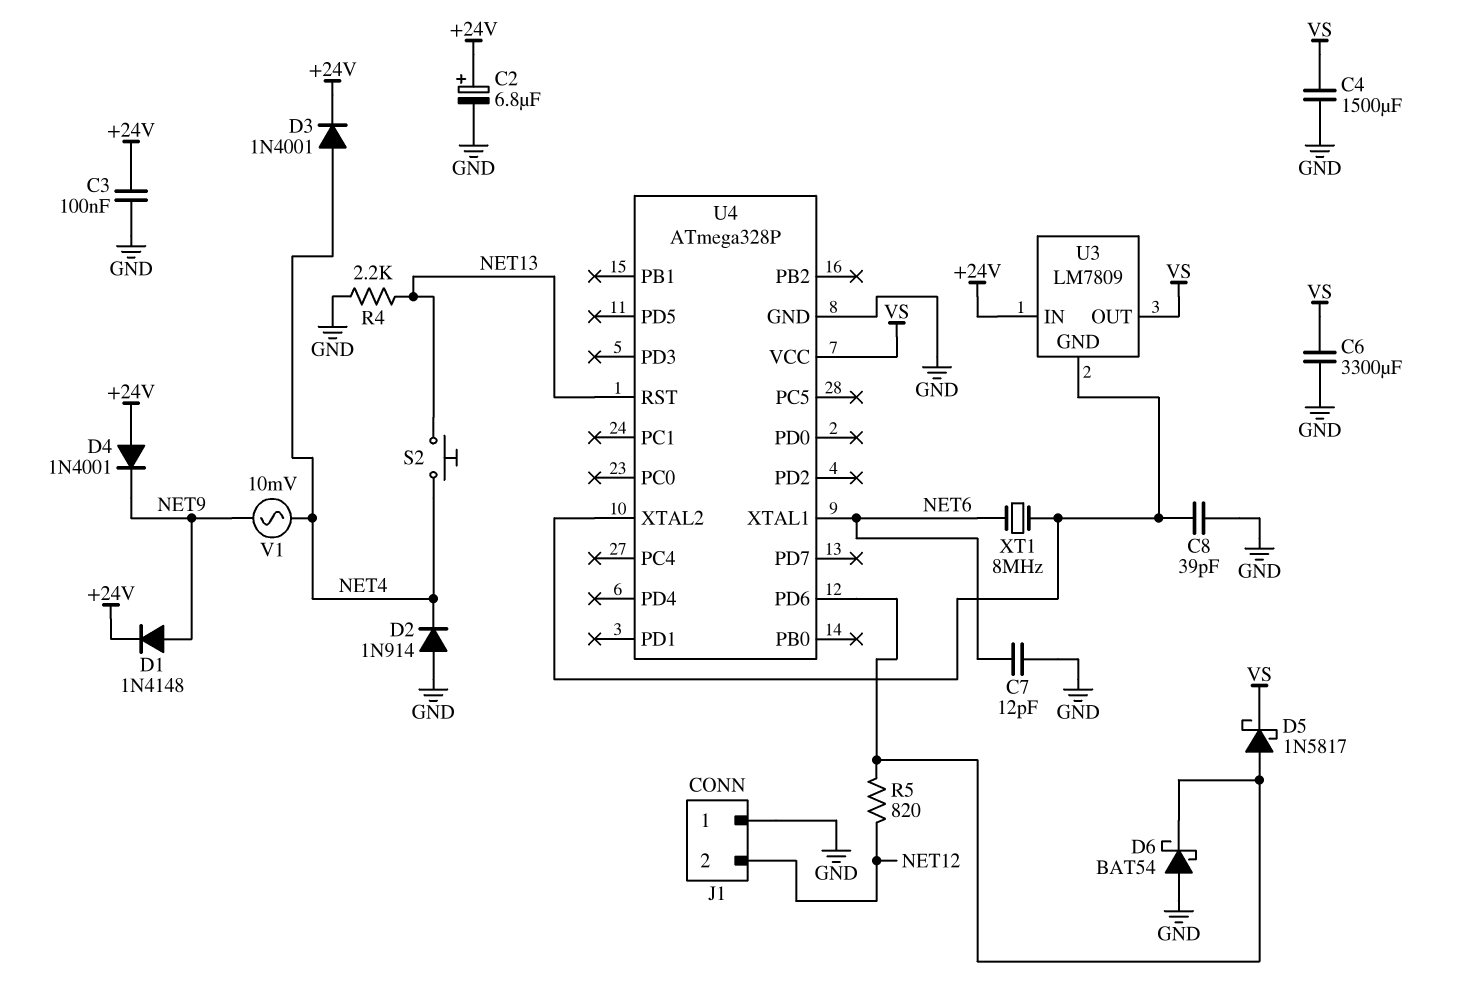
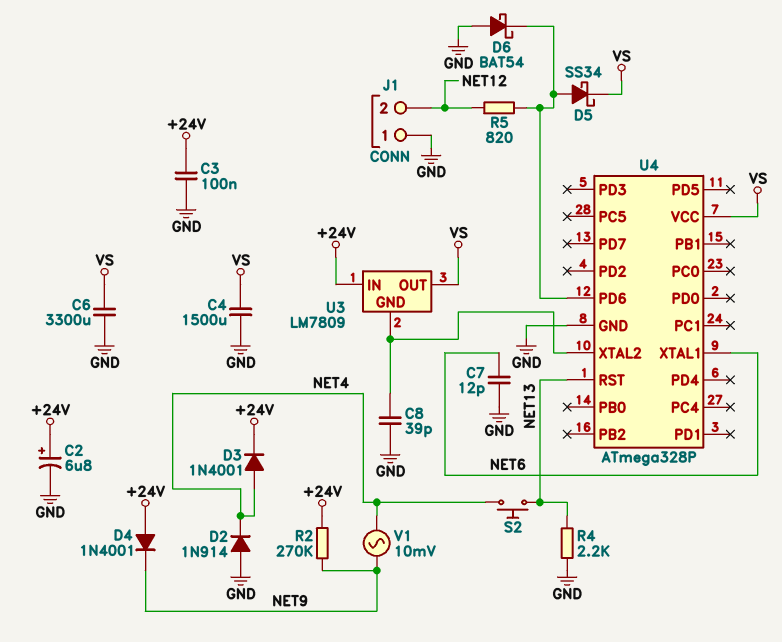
D1: diode 1N4148 (A NET9, K +24V) -> none
D5: schottky 1N5817 (A U4/PD6, K VS) -> schottky SS34 (A U4/PD6, K VS)
R2: none -> 270k (+24V, NET9)
XT1: 8MHz (NET6, U3/GND) -> none

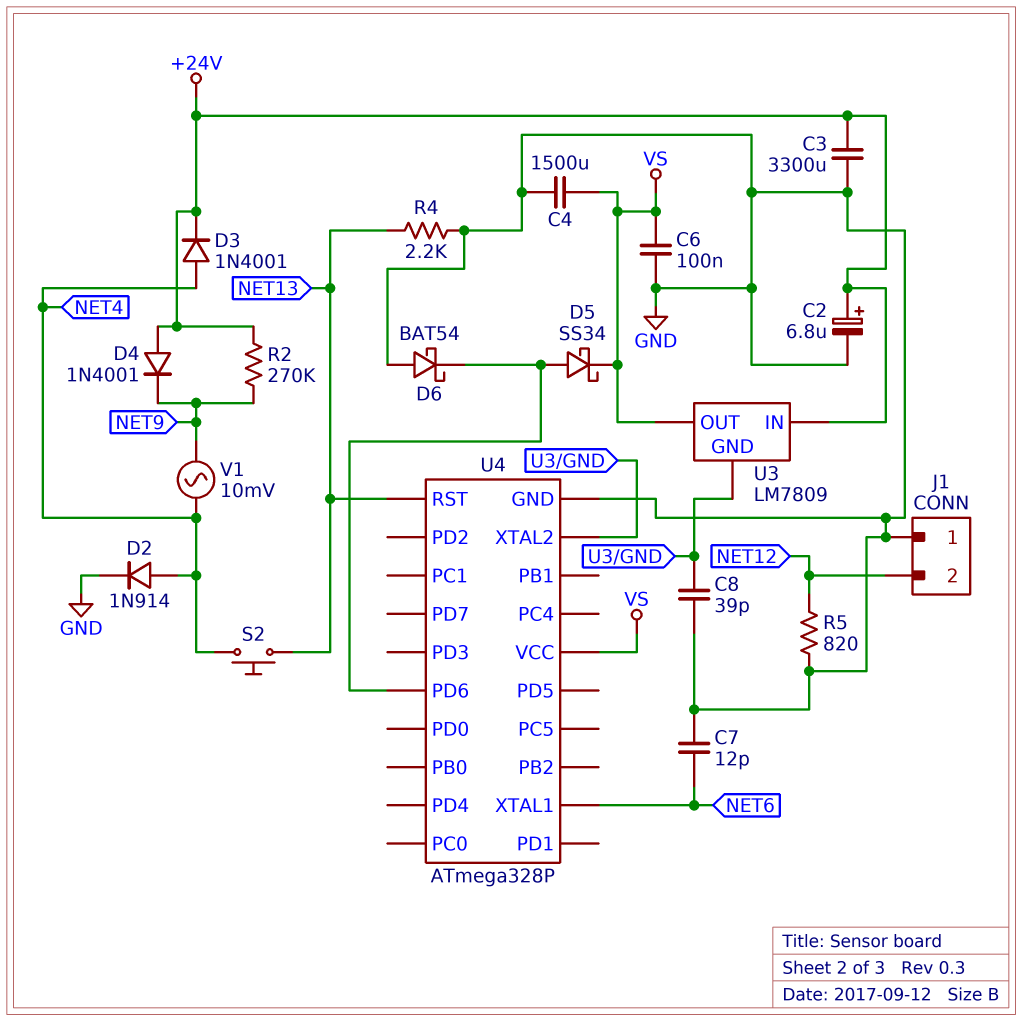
C3: 100nF (+24V, GND) -> 3300uF (+24V, GND)
C6: 3300uF (GND, VS) -> 100nF (GND, VS)
D2: diode 1N914 (A GND, K NET4) -> diode 1N914 (A NET4, K GND)
R5: 820 (NET12, U4/PD6) -> 820 (GND, NET12)

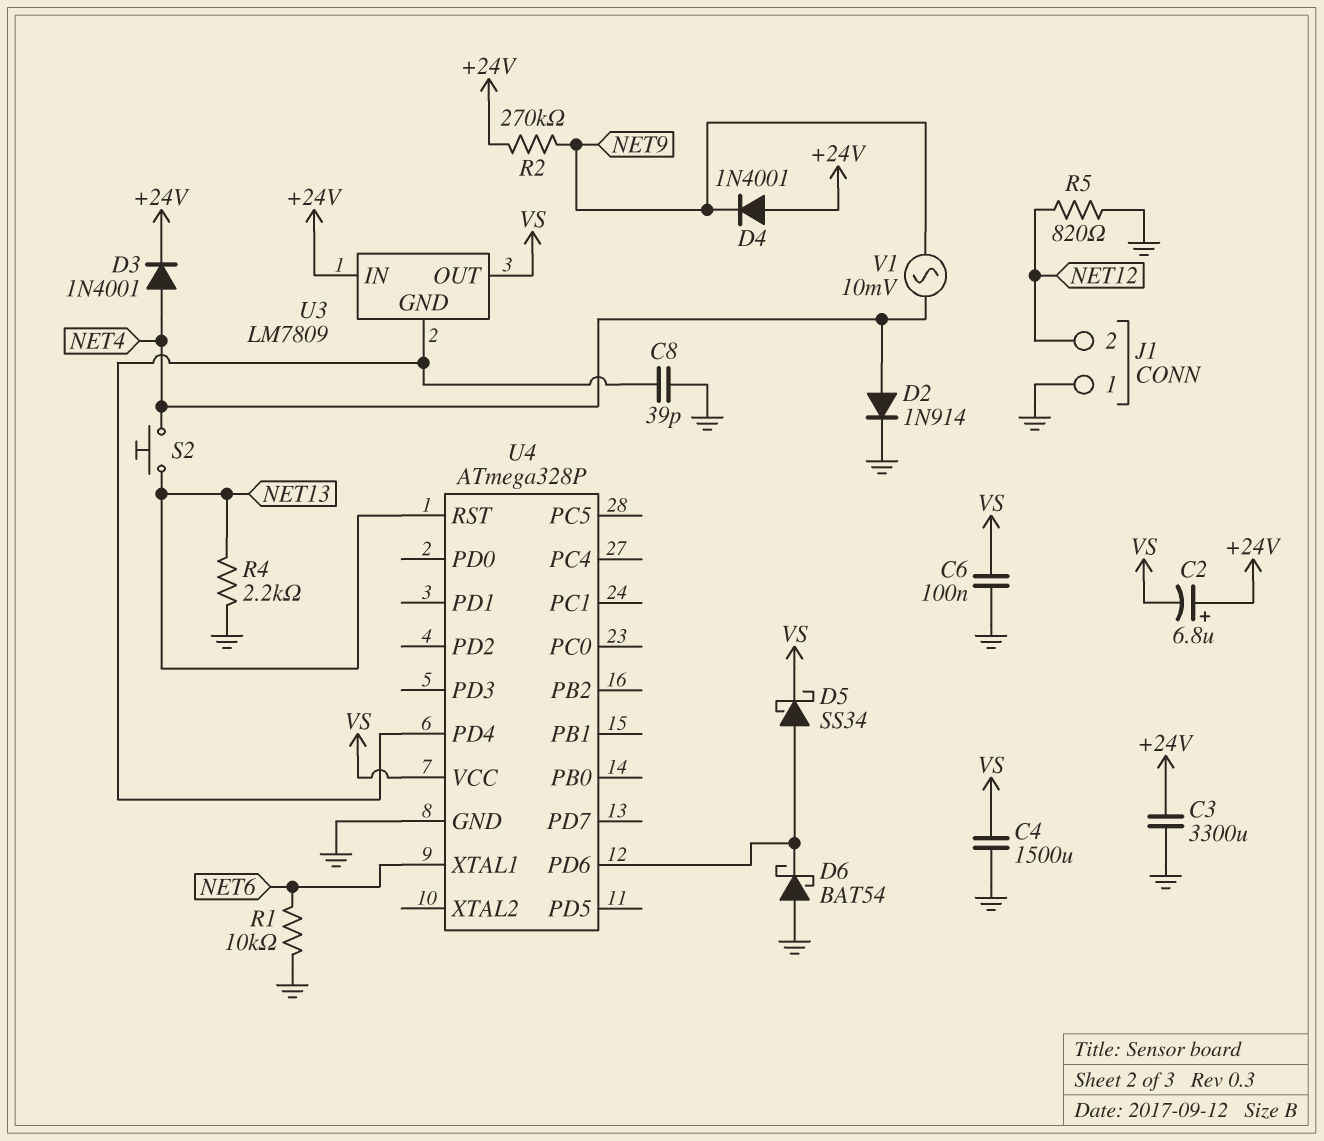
C2: 6.8uF (plus +24V, minus GND) -> 6.8uF (plus +24V, minus VS)
C7: 12pF (GND, NET6) -> none
R1: none -> 10k (GND, NET6)
U4 pin PD4: none -> U3/GND
U4 pin XTAL2: U3/GND -> none

